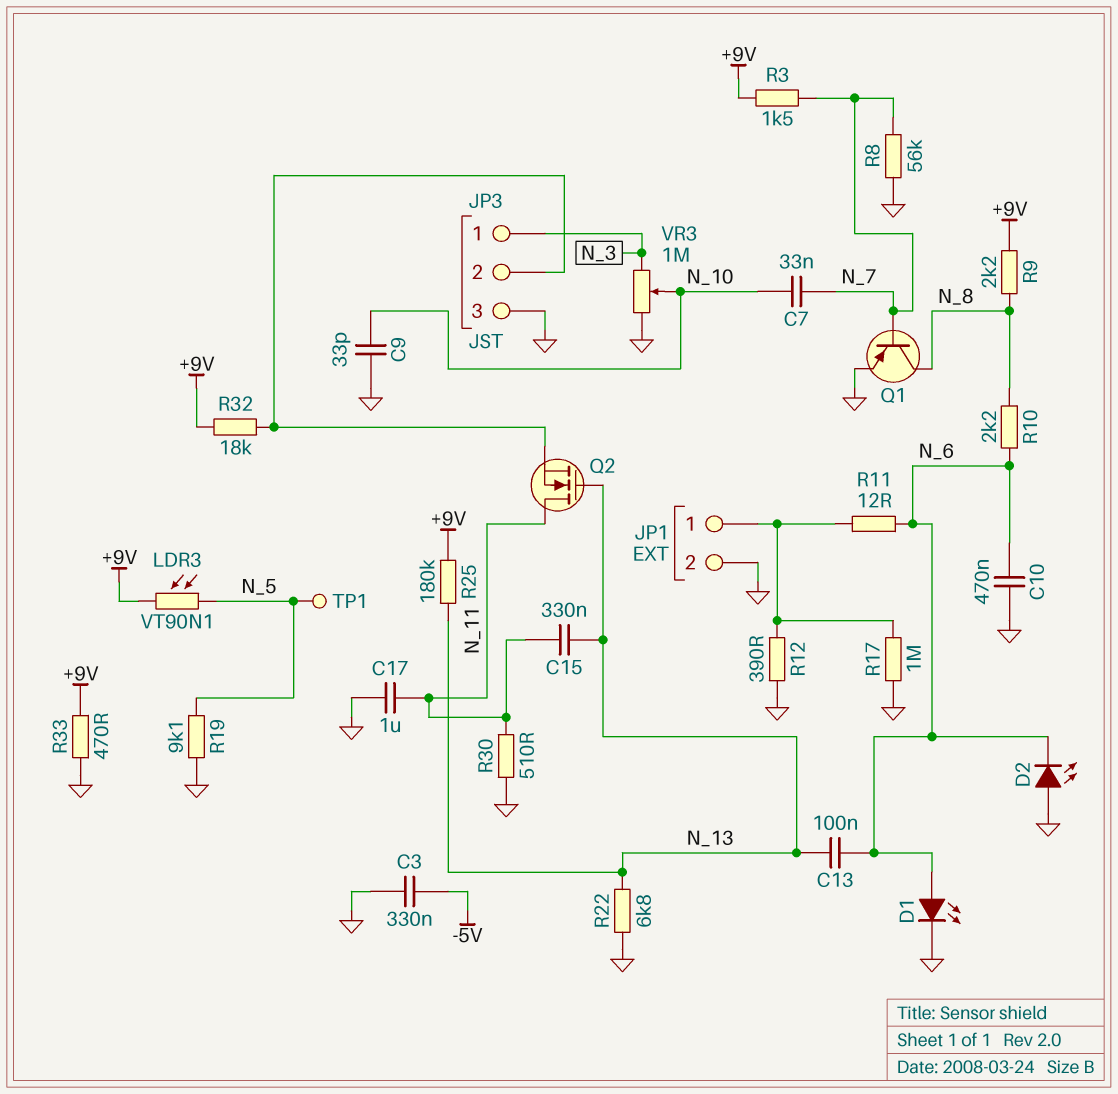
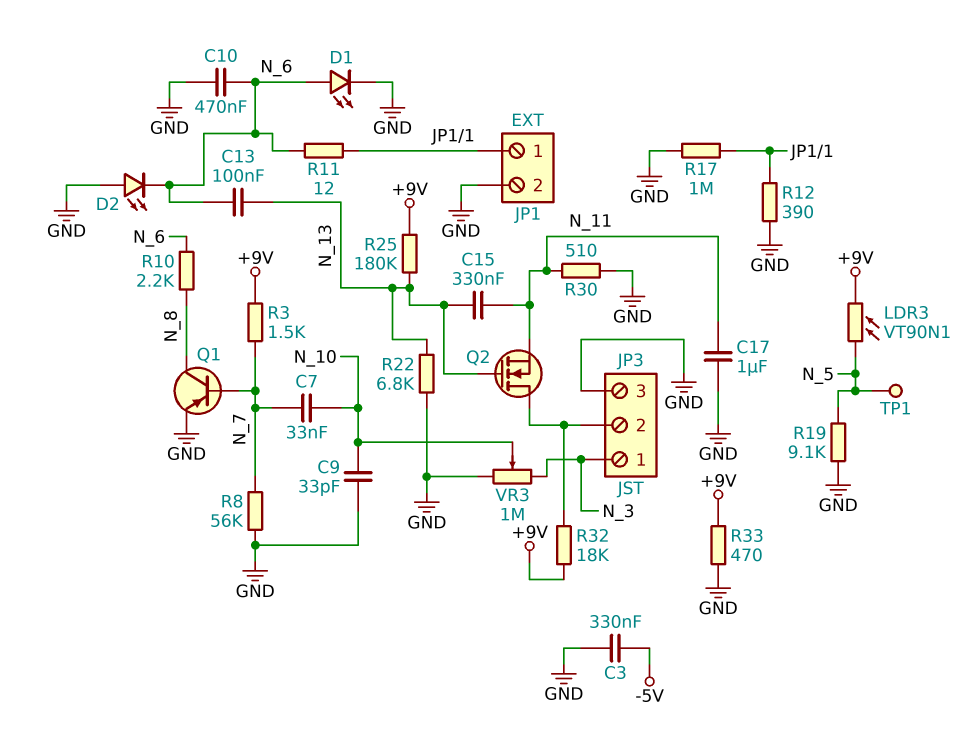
Q2: NMOS (G N_13, D N_11, S JP3/2) -> NMOS (G N_13, D JP3/2, S N_11)
R9: 2.2k (+9V, N_8) -> none

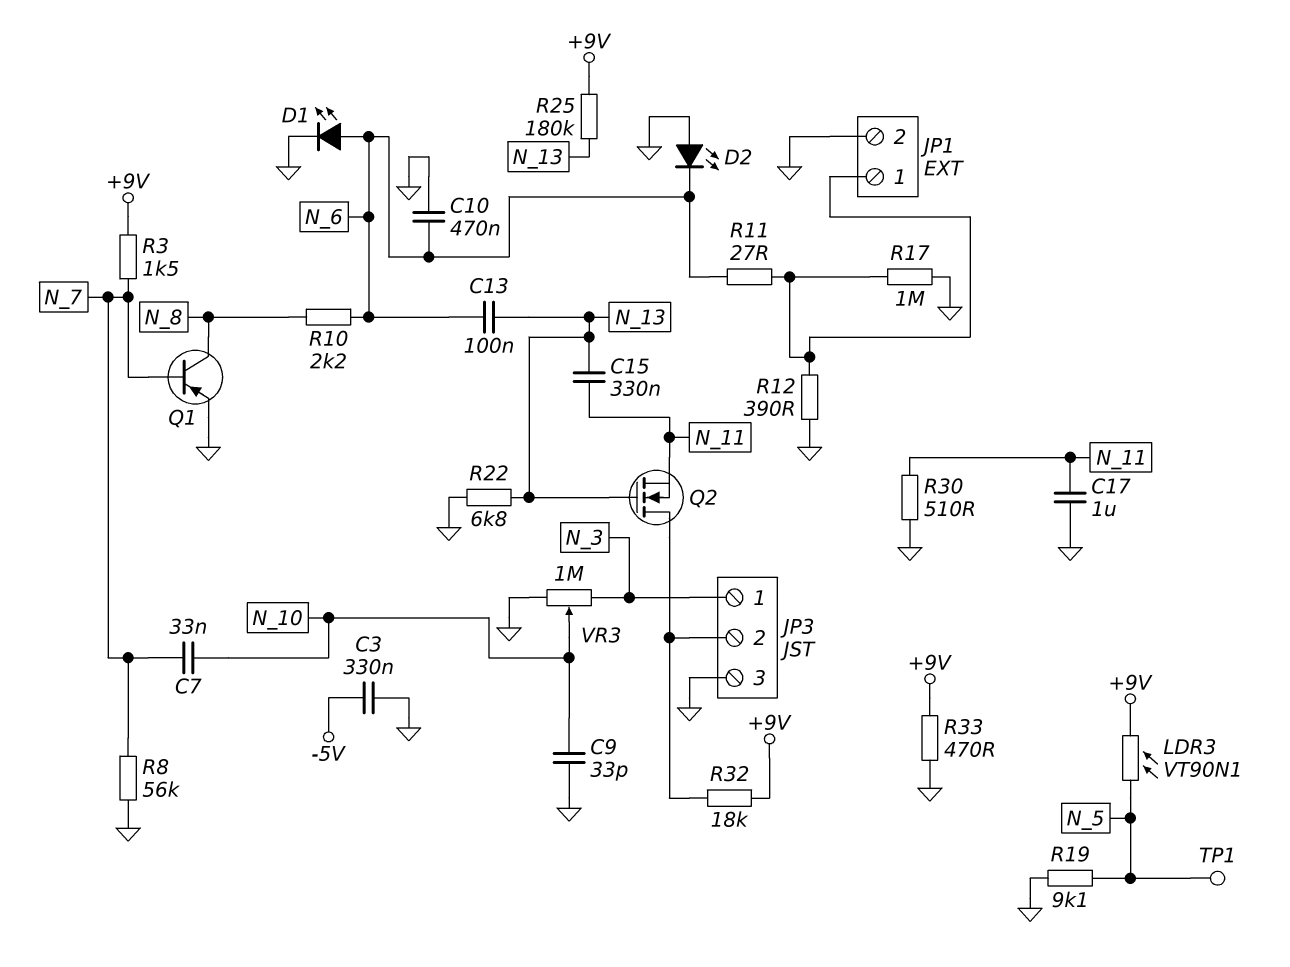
R11: 12 (JP1/1, N_6) -> 27 (JP1/1, N_6)

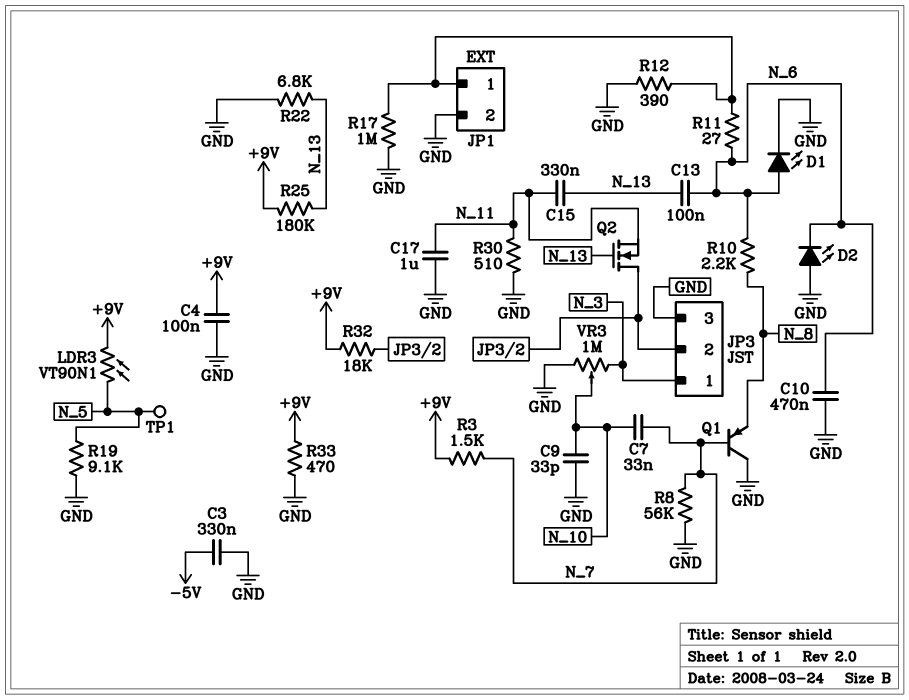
C4: none -> 100nF (+9V, GND)
Q1: PNP (B N_7, C N_8, E GND) -> PNP (B N_7, C GND, E N_8)

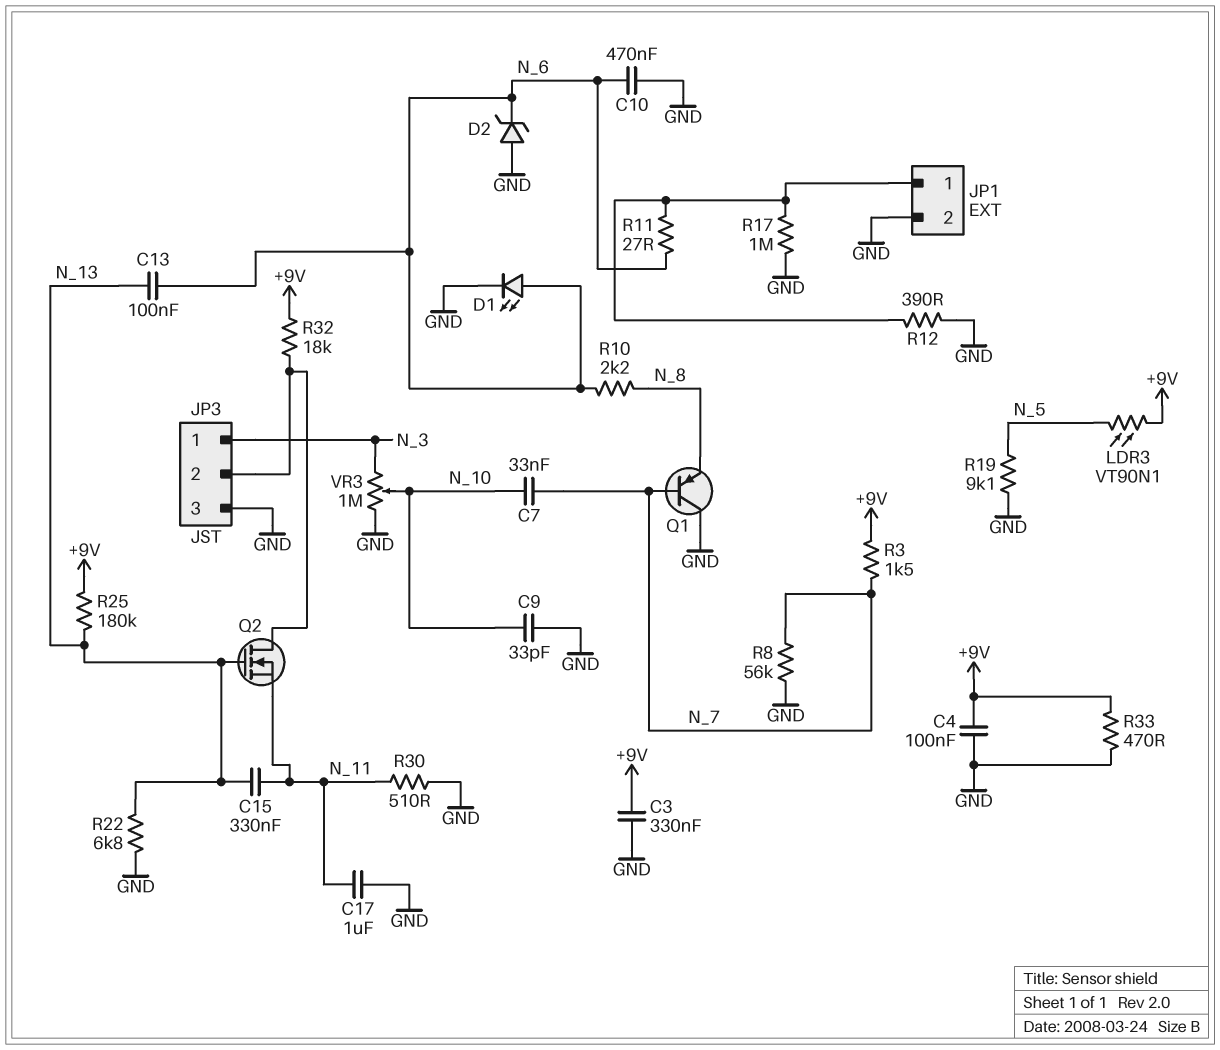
C3: 330nF (-5V, GND) -> 330nF (+9V, GND)
D2: LED (A GND, K N_6) -> zener (A GND, K N_6)
TP1: test point (N_5) -> none

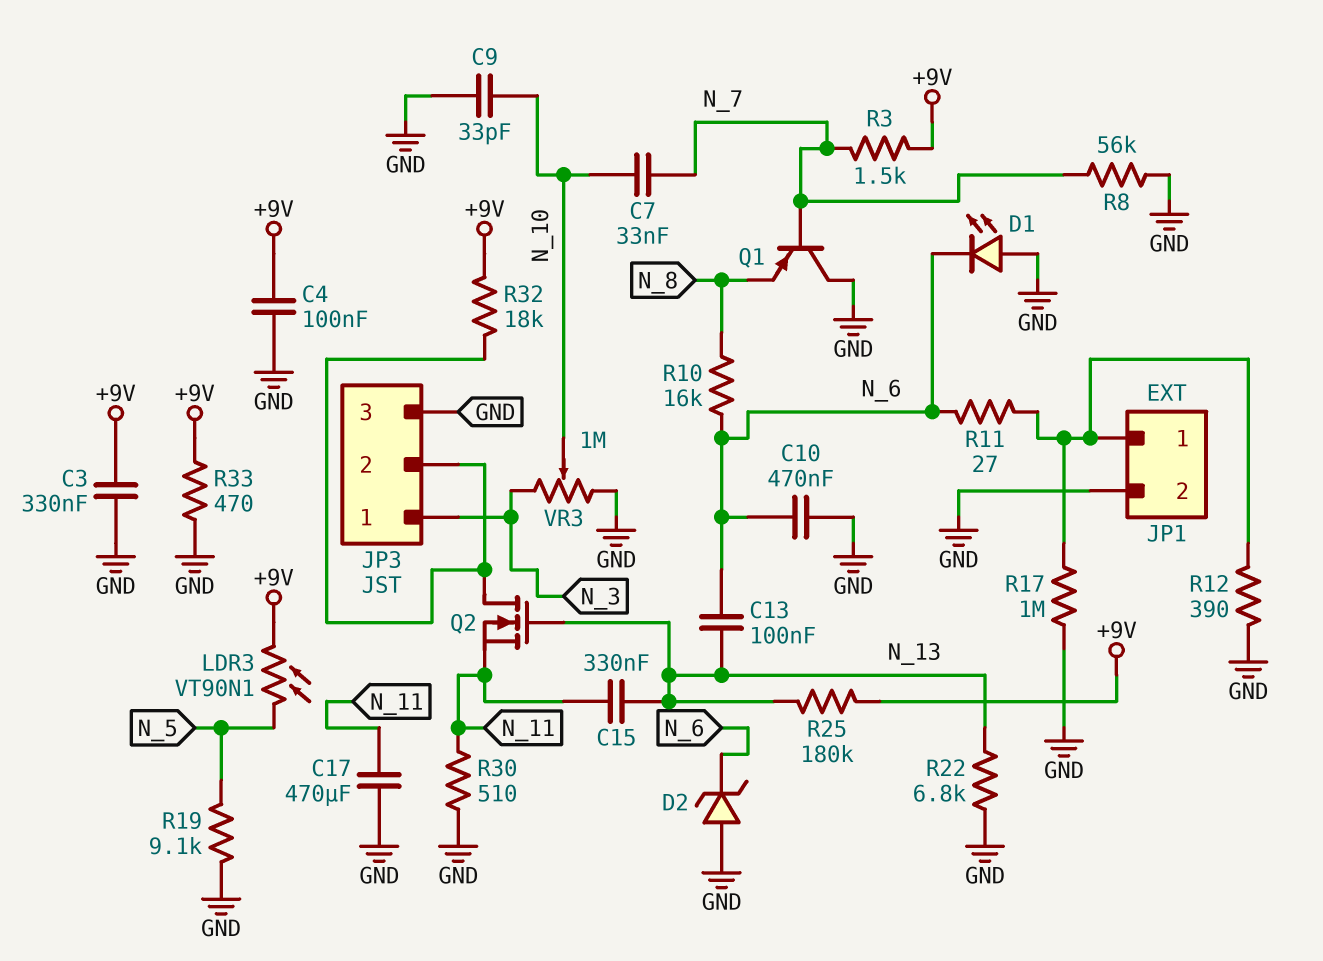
C17: 1uF (GND, N_11) -> 470uF (GND, N_11)
D1: LED (A N_6, K GND) -> LED (A GND, K N_6)
R10: 2.2k (N_6, N_8) -> 16k (N_6, N_8)

